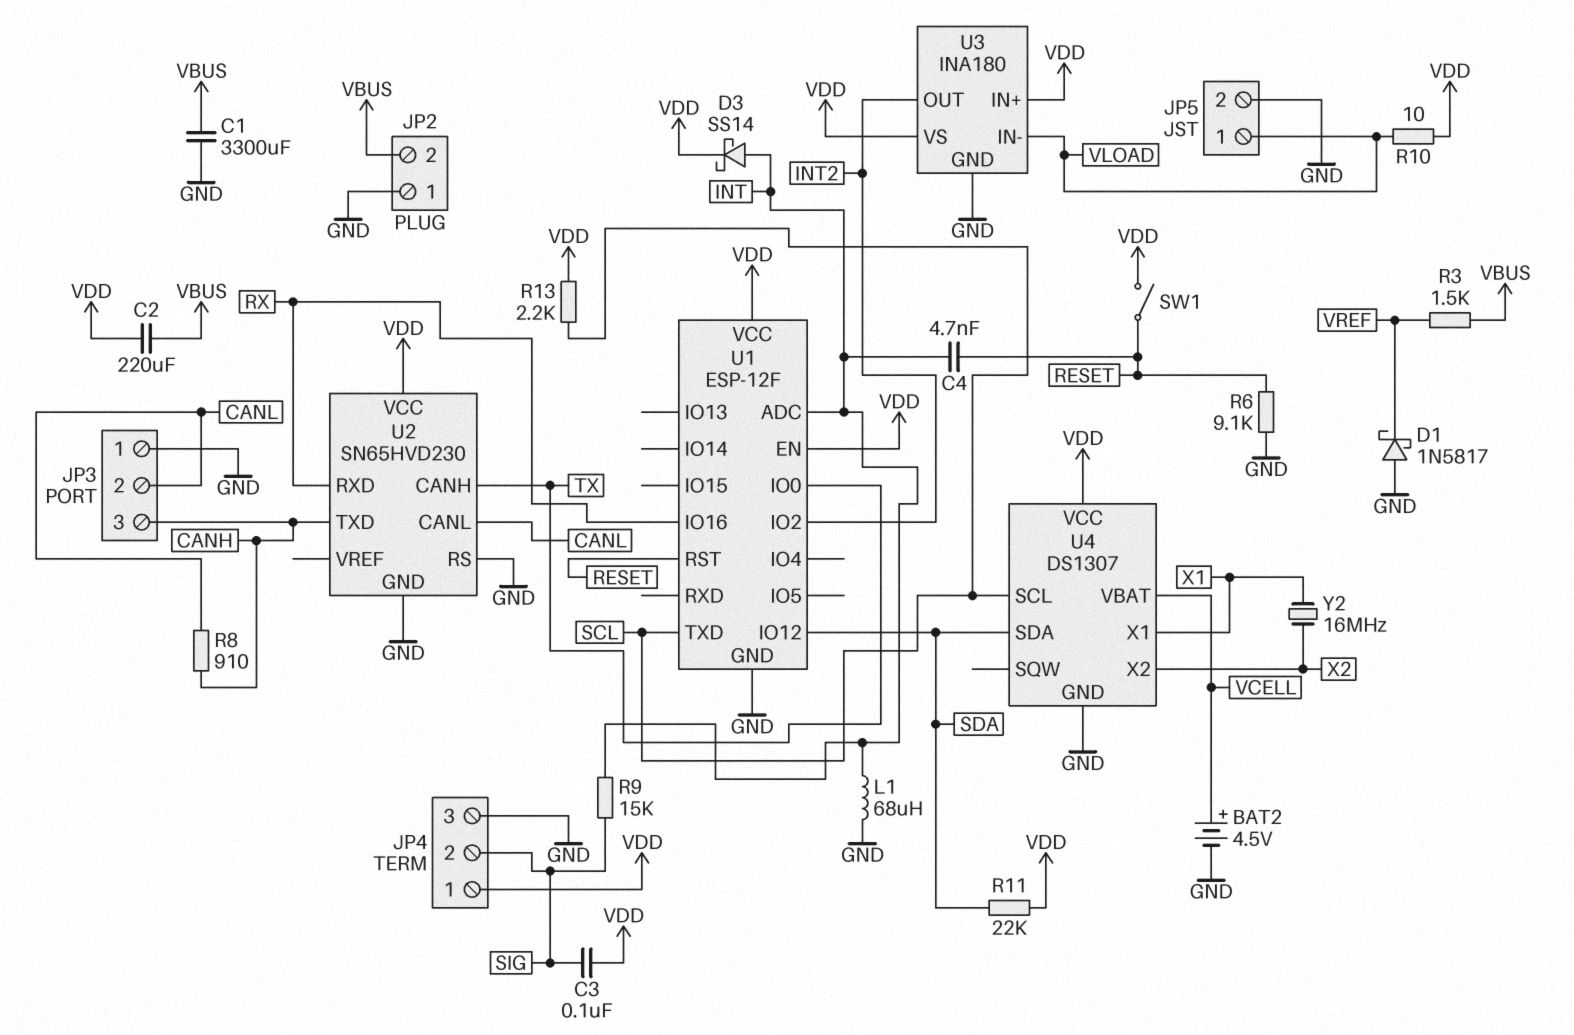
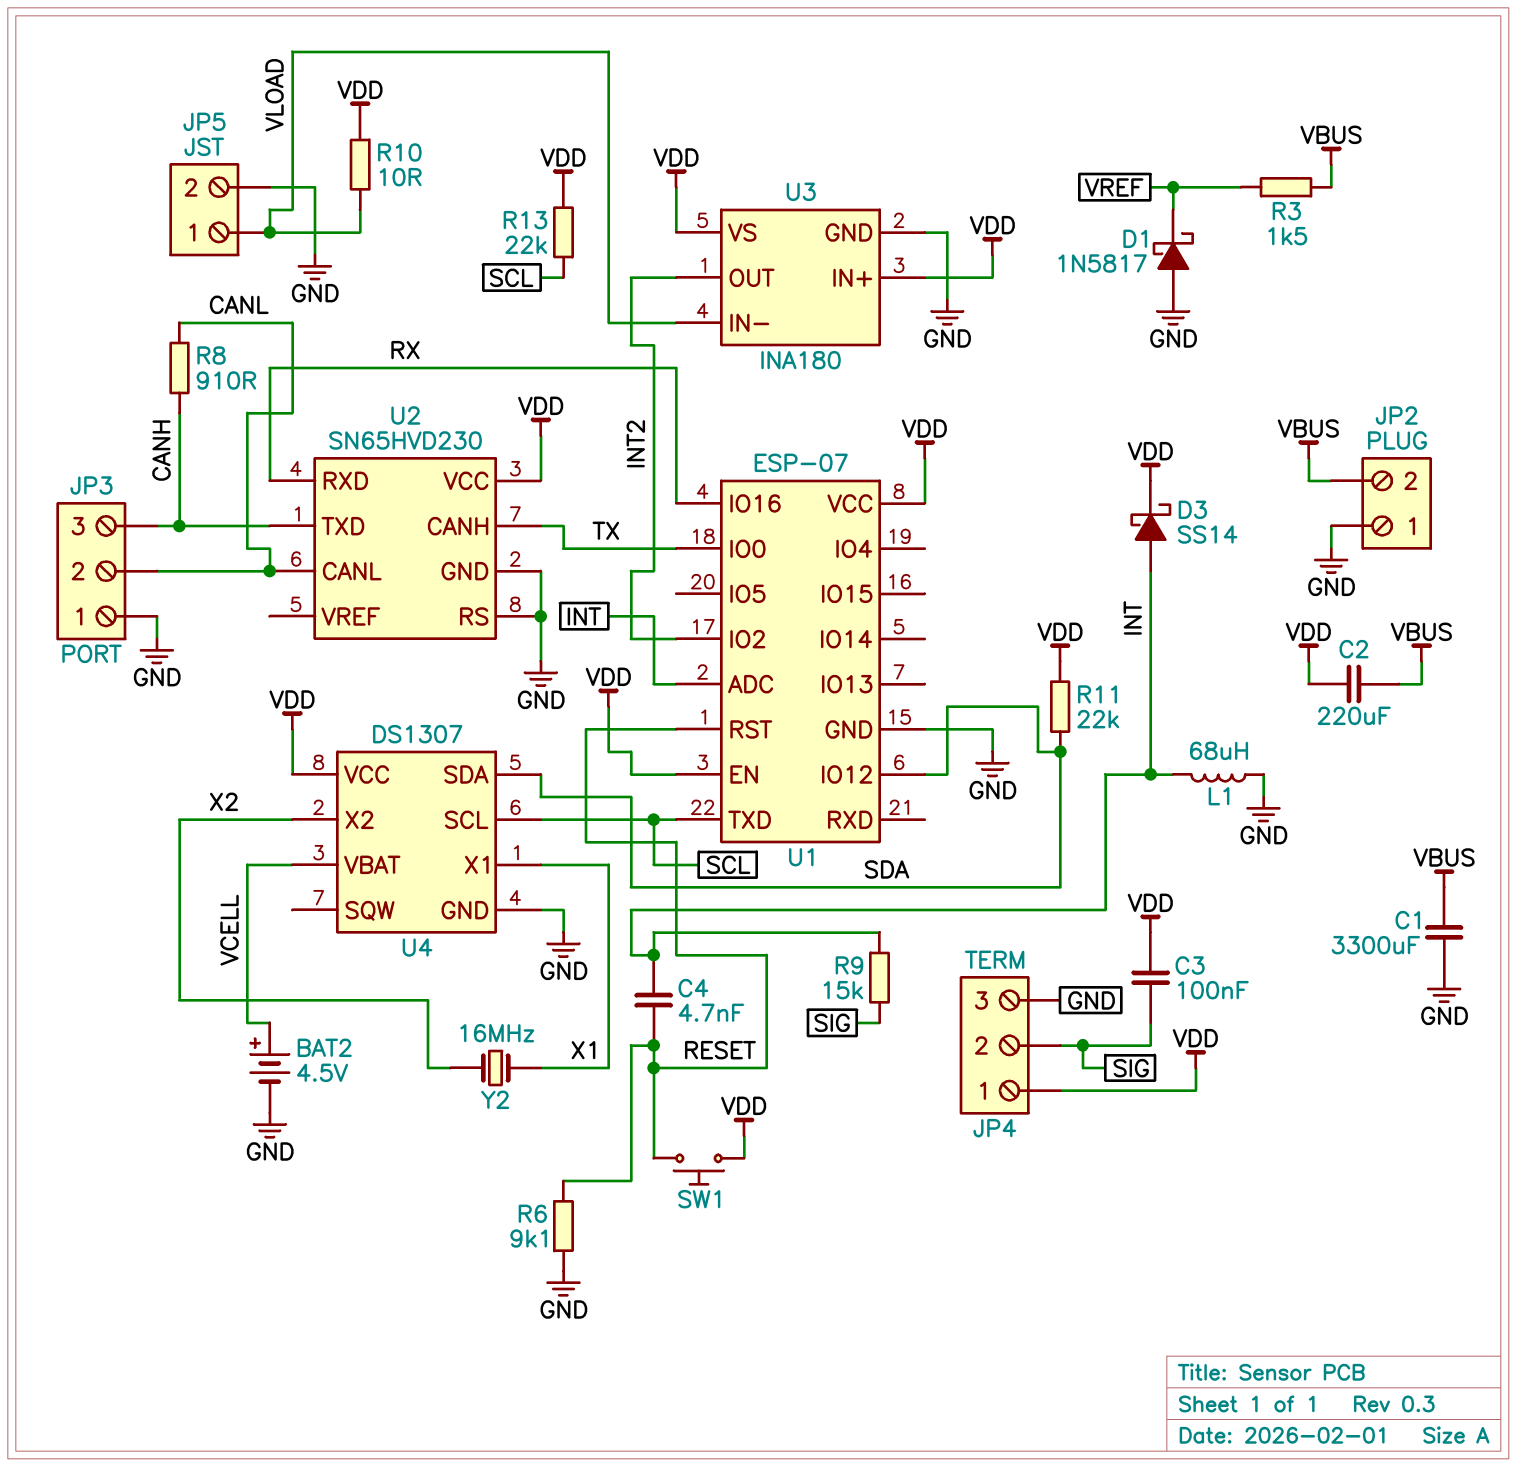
R13: 2.2k (SCL, VDD) -> 22k (SCL, VDD)
SW1: switch (RESET, VDD) -> button (RESET, VDD)
U1: ESP-12F -> ESP-07

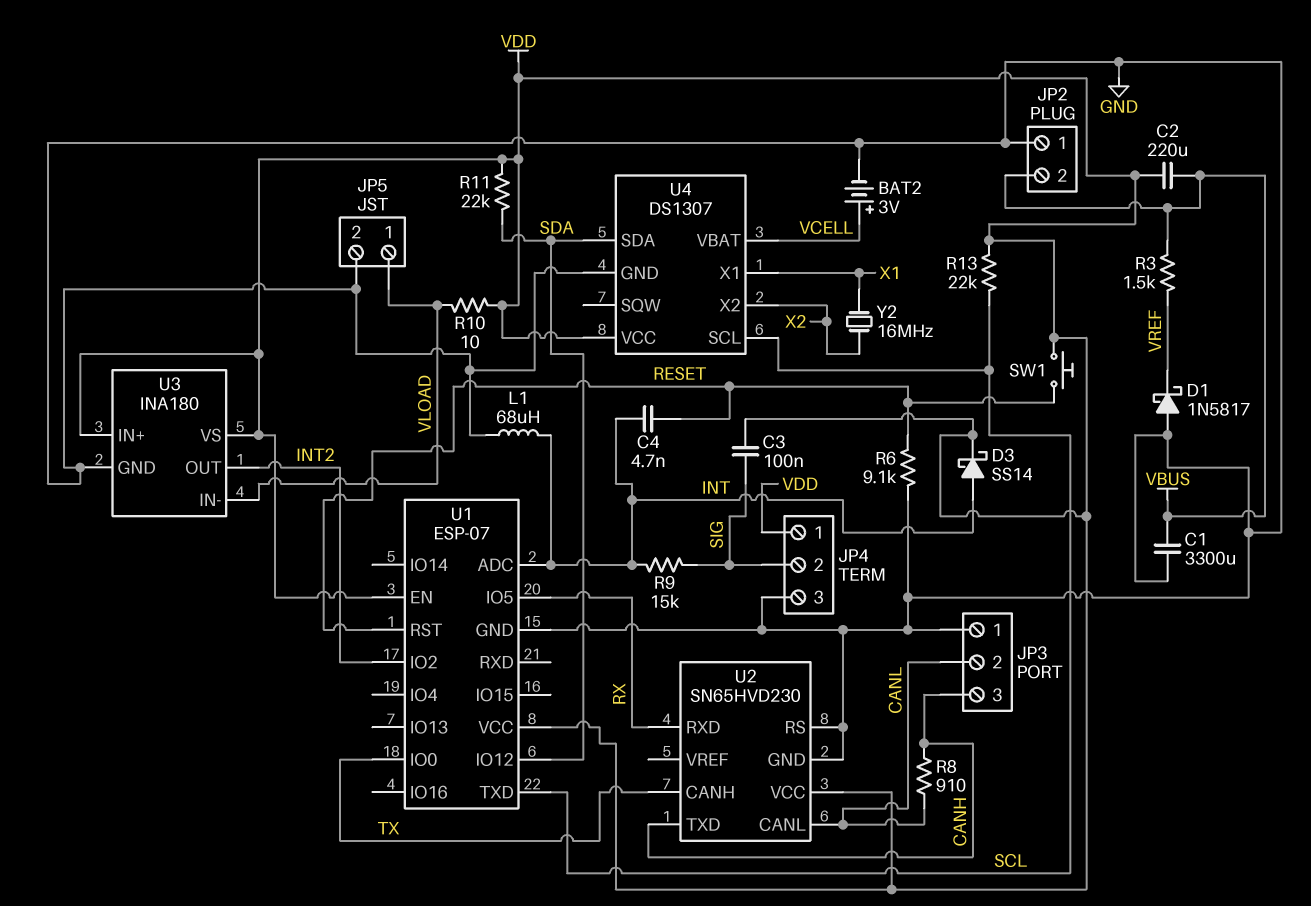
BAT2: 4.5V (plus VCELL, minus GND) -> 3V (plus VCELL, minus GND)
U1 pin IO5: none -> RX
U1 pin IO16: RX -> none

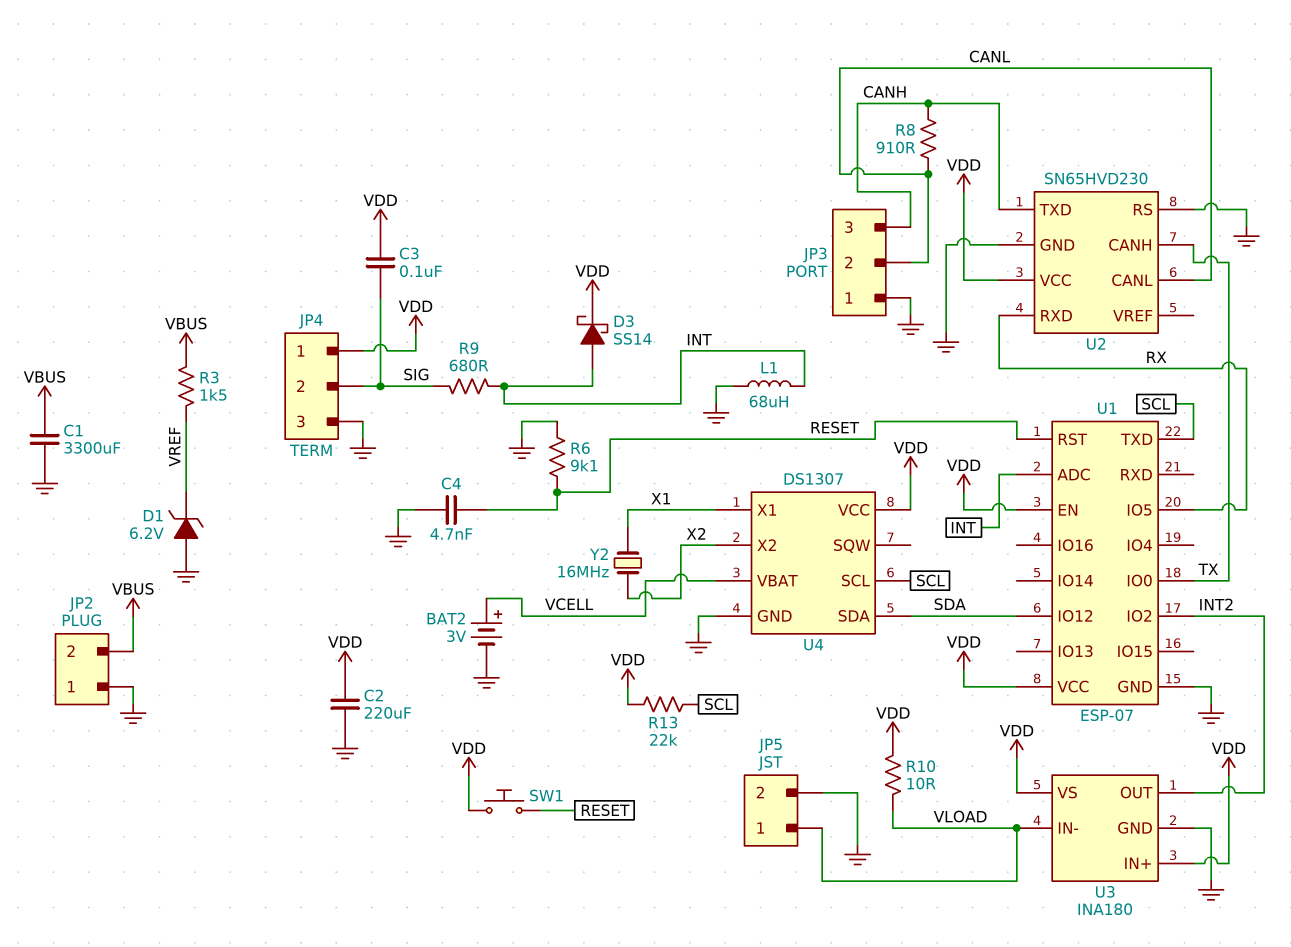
C2: 220uF (VBUS, VDD) -> 220uF (GND, VDD)
C4: 4.7nF (INT, RESET) -> 4.7nF (GND, RESET)
D1: schottky 1N5817 (A GND, K VREF) -> zener 6.2V (A GND, K VREF)
R9: 15k (INT, SIG) -> 680 (INT, SIG)
R11: 22k (SDA, VDD) -> none

